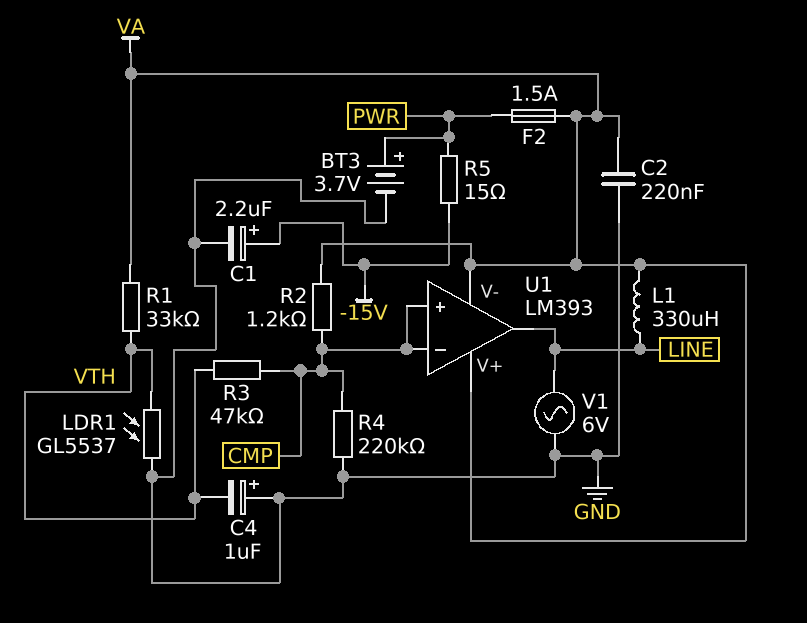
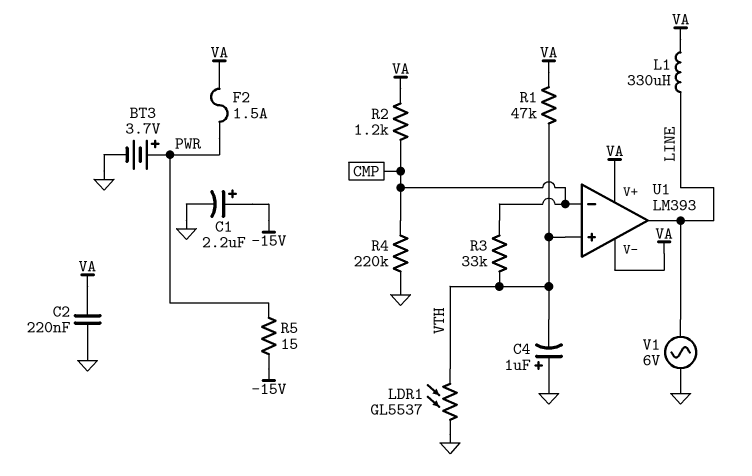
R1: 33k (VA, VTH) -> 47k (VA, VTH)
R3: 47k (CMP, VTH) -> 33k (CMP, VTH)
U1 pin in+: CMP -> VTH

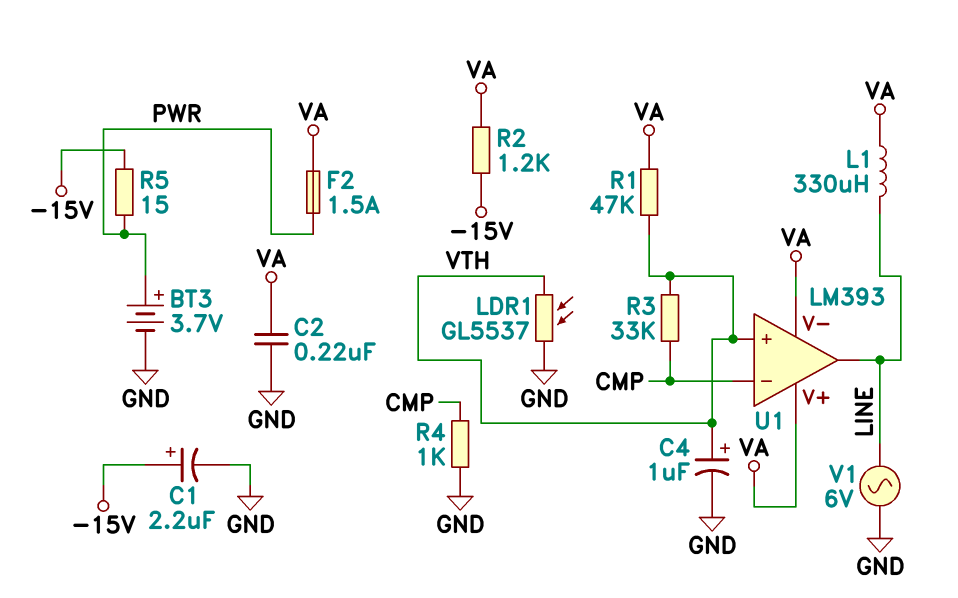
C4: 1uF (plus GND, minus VTH) -> 1uF (plus VTH, minus GND)
R2: 1.2k (CMP, VA) -> 1.2k (-15V, VA)
R4: 220k (CMP, GND) -> 1k (CMP, GND)

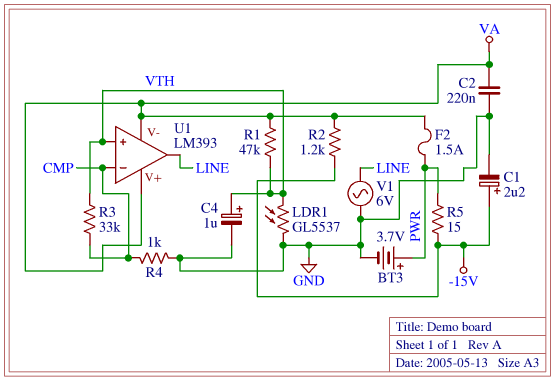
L1: 330uH (LINE, VA) -> none

